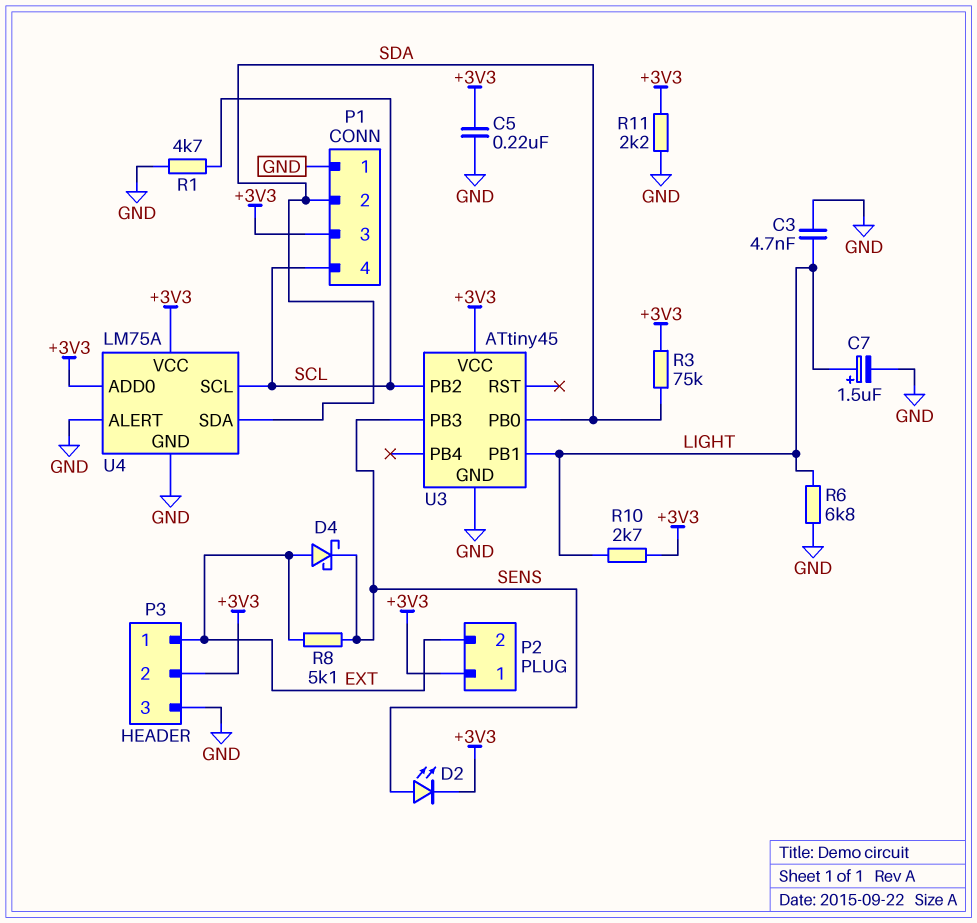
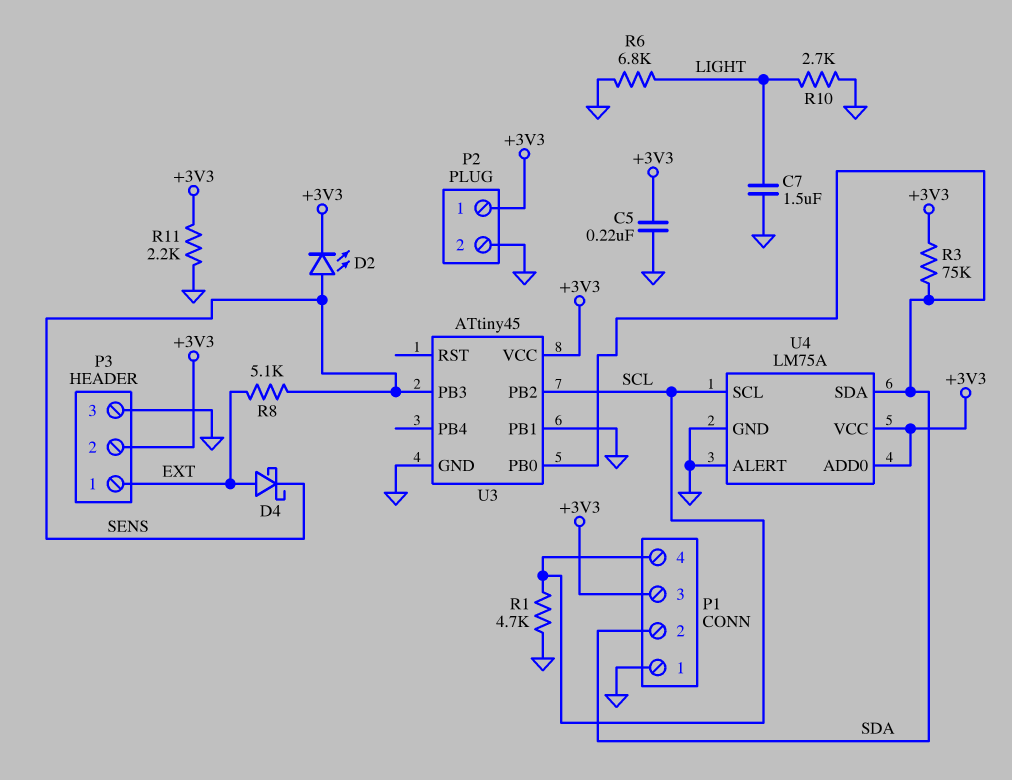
C3: 4.7nF (GND, LIGHT) -> none
C7: 1.5uF (plus LIGHT, minus GND) -> 1.5uF (GND, LIGHT)
P2 pin 2: EXT -> GND
R10: 2.7k (+3V3, LIGHT) -> 2.7k (GND, LIGHT)
U3 pin PB1: LIGHT -> GND

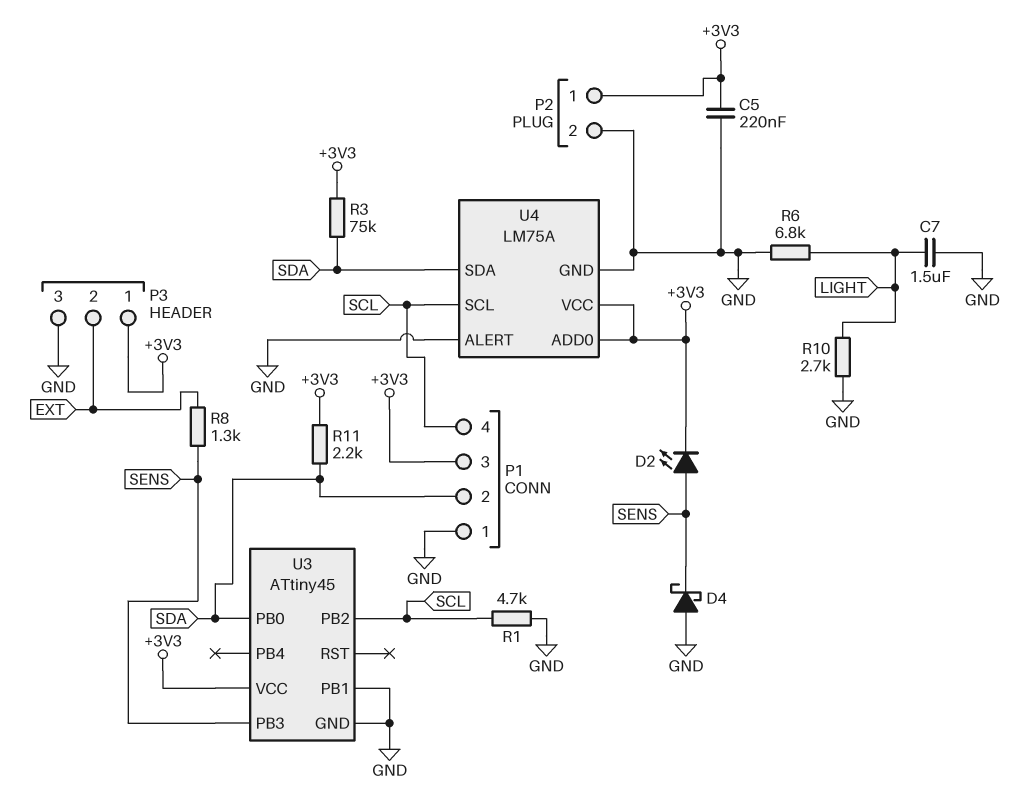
D4: schottky (A EXT, K SENS) -> schottky (A GND, K SENS)
P3 pin 1: EXT -> +3V3
P3 pin 2: +3V3 -> EXT
R8: 5.1k (EXT, SENS) -> 1.3k (EXT, SENS)
R11: 2.2k (+3V3, GND) -> 2.2k (+3V3, SDA)

